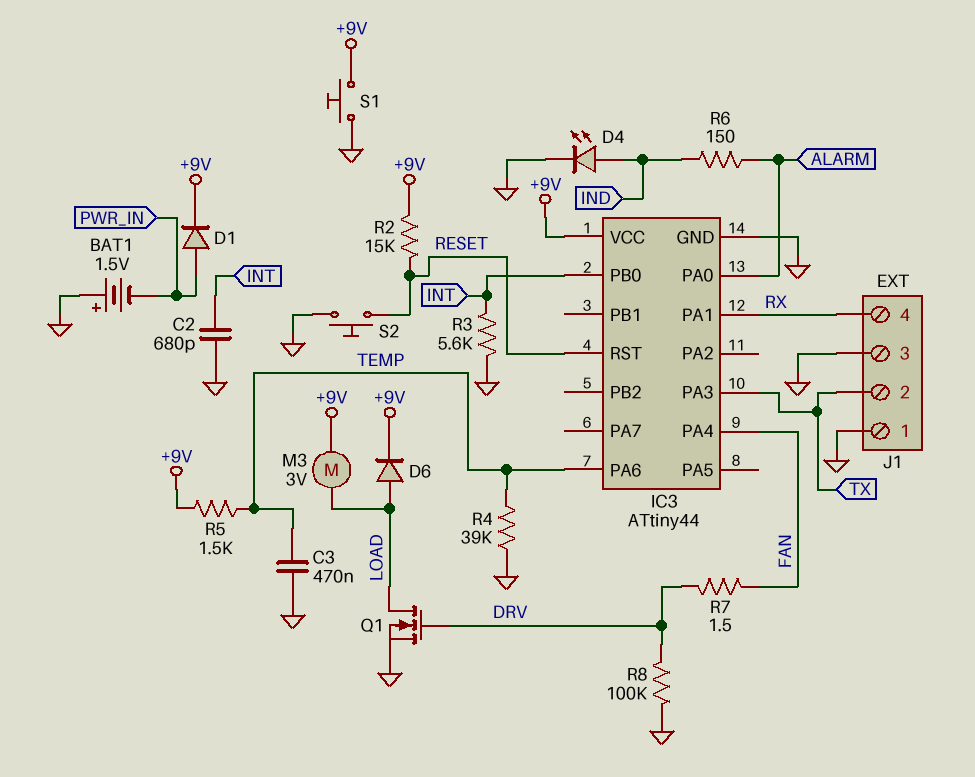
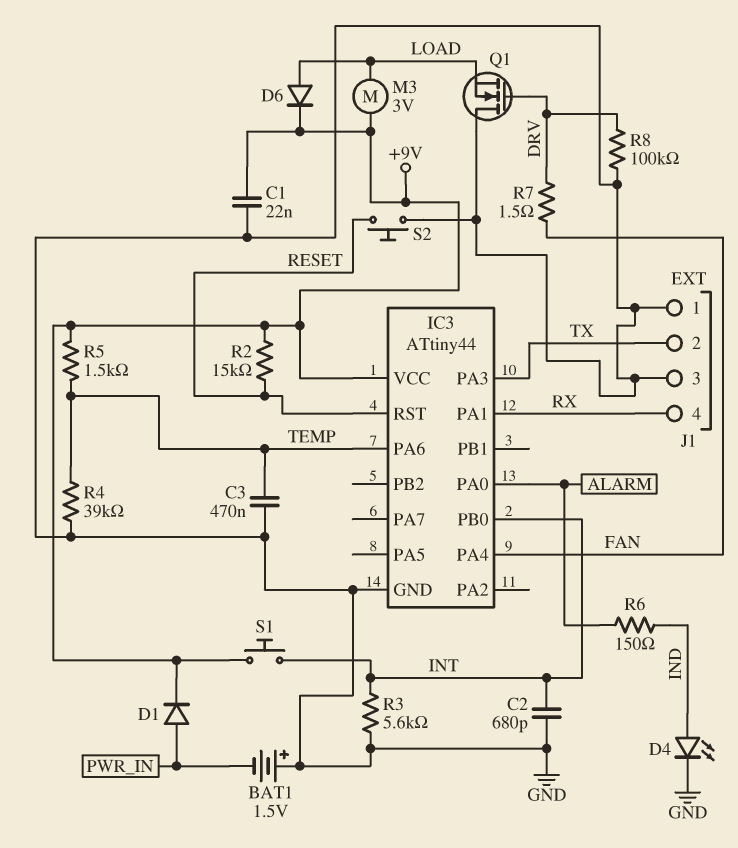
C1: none -> 22nF (+9V, GND)
Q1: NMOS (G DRV, D LOAD, S GND) -> NMOS (G DRV, D GND, S LOAD)
S1: button (+9V, GND) -> button (+9V, INT)

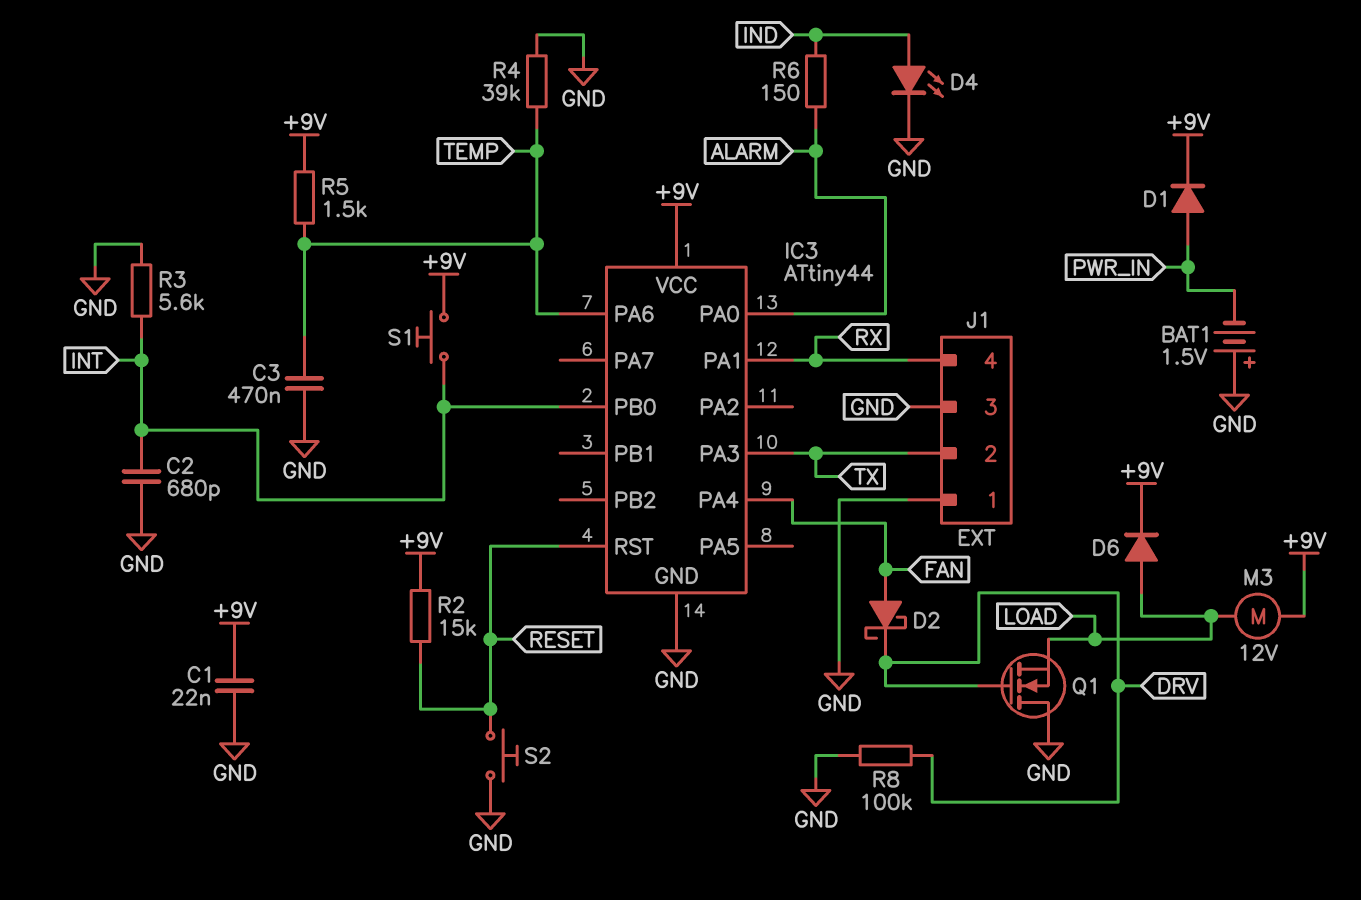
D2: none -> schottky (A FAN, K DRV)
M3: motor 3V (+9V, LOAD) -> motor 12V (+9V, LOAD)
R7: 1.5 (DRV, FAN) -> none

